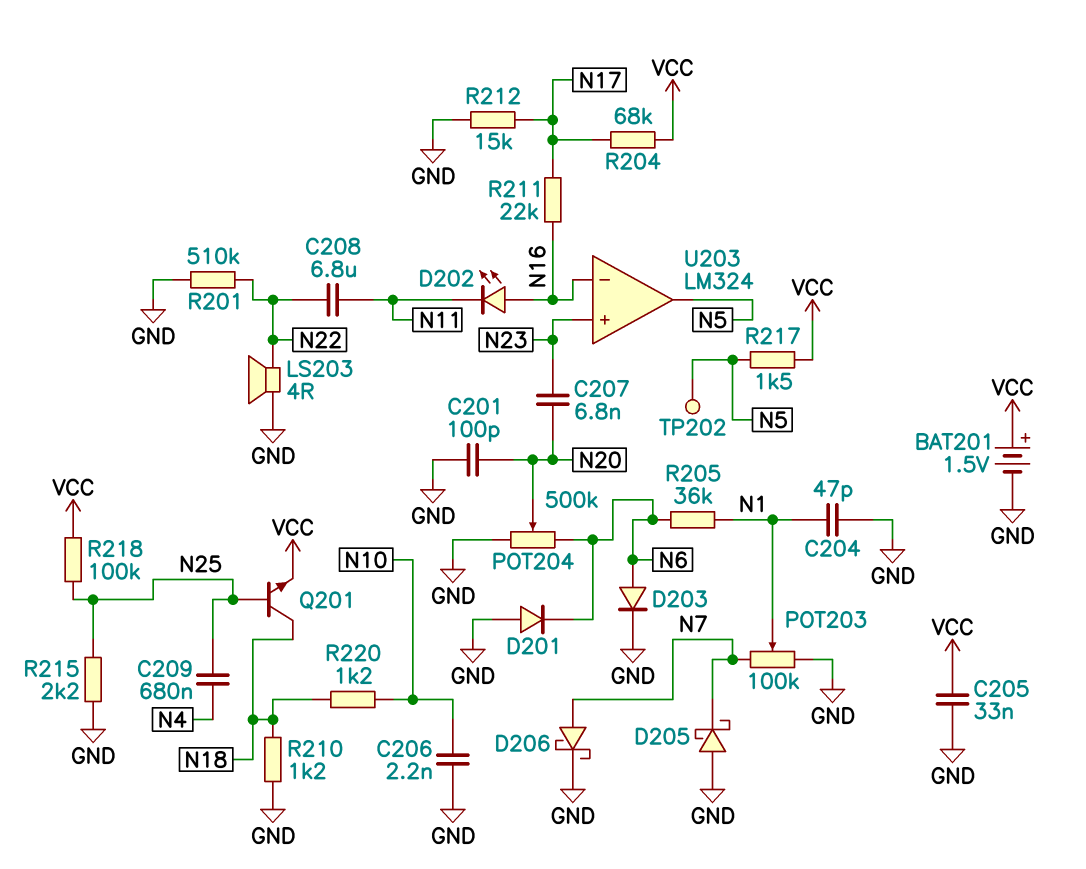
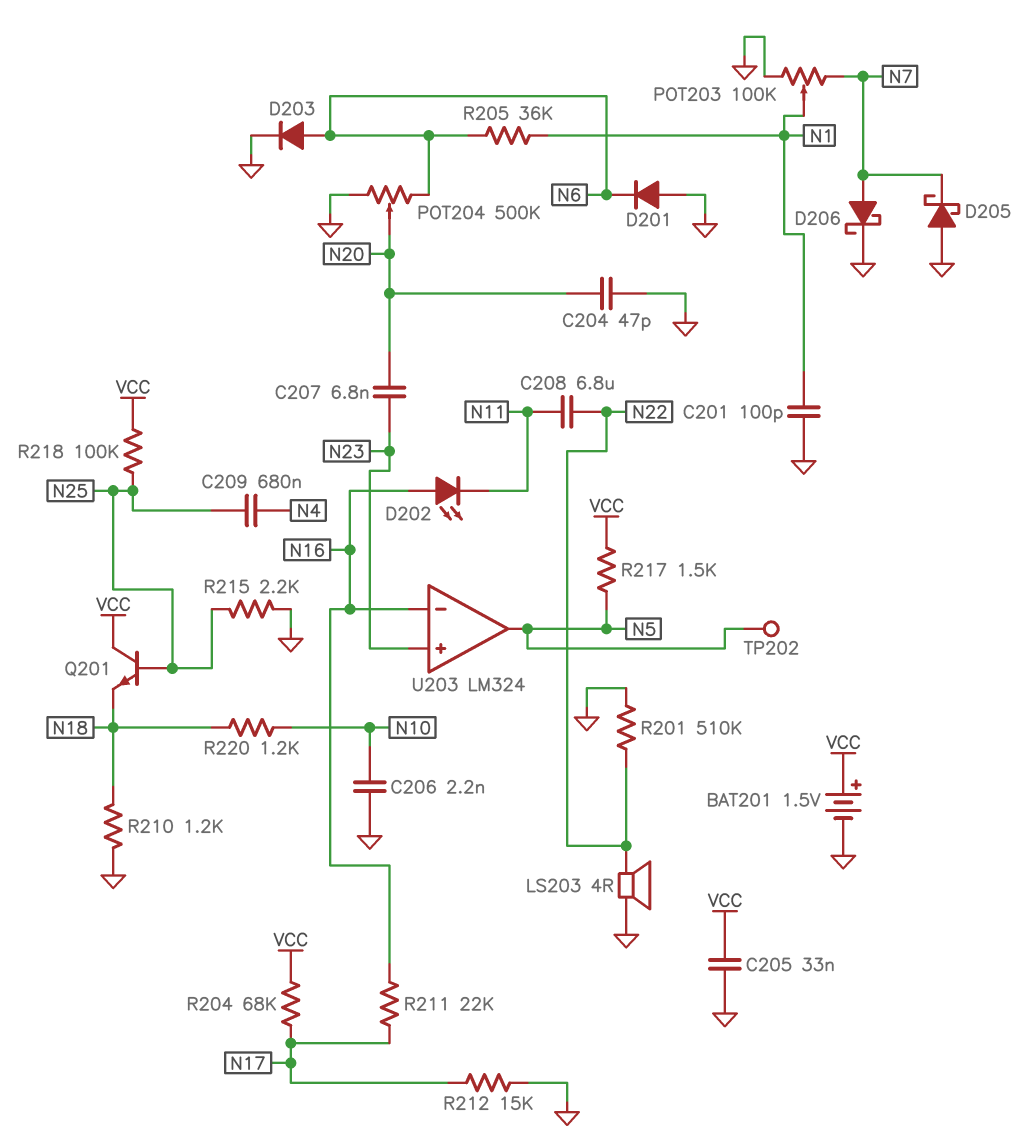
C201: 100pF (GND, N20) -> 100pF (GND, N1)
C204: 47pF (GND, N1) -> 47pF (GND, N20)
Q201: NPN (B N25, C N18, E VCC) -> NPN (B N25, C VCC, E N18)

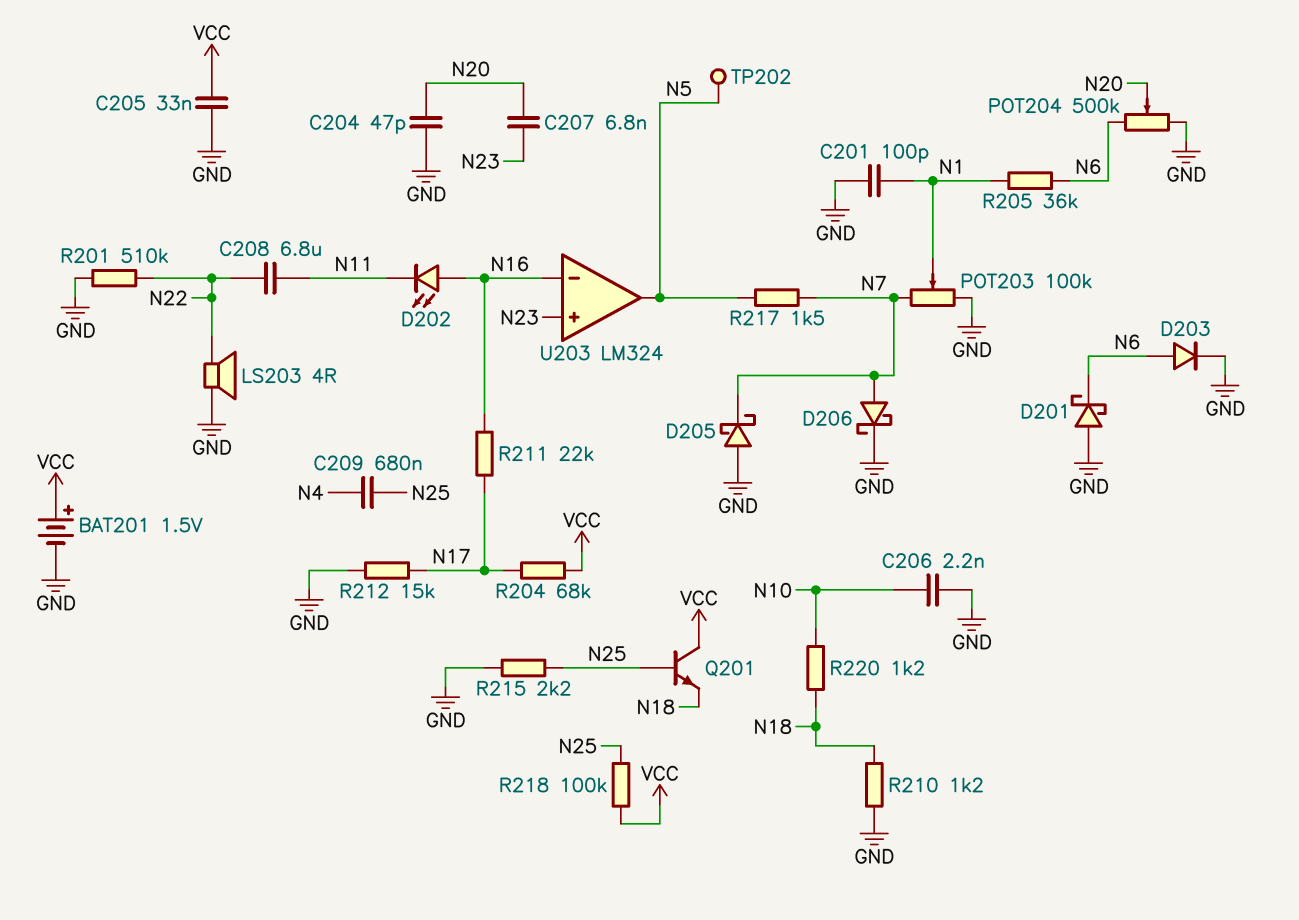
D201: diode (A GND, K N6) -> schottky (A GND, K N6)
R217: 1.5k (N5, VCC) -> 1.5k (N5, N7)

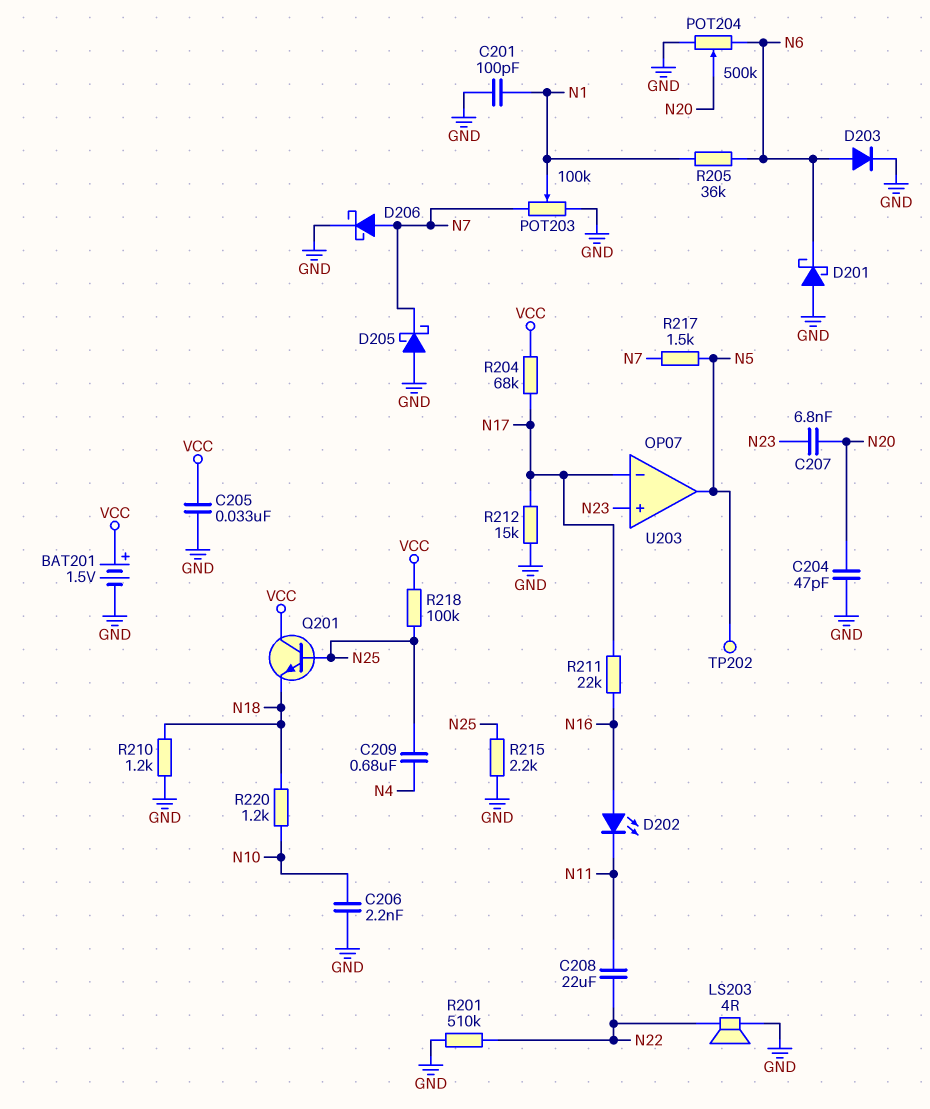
C208: 6.8uF (N11, N22) -> 22uF (N11, N22)
U203: LM324 -> OP07
U203 pin in-: N16 -> N17

